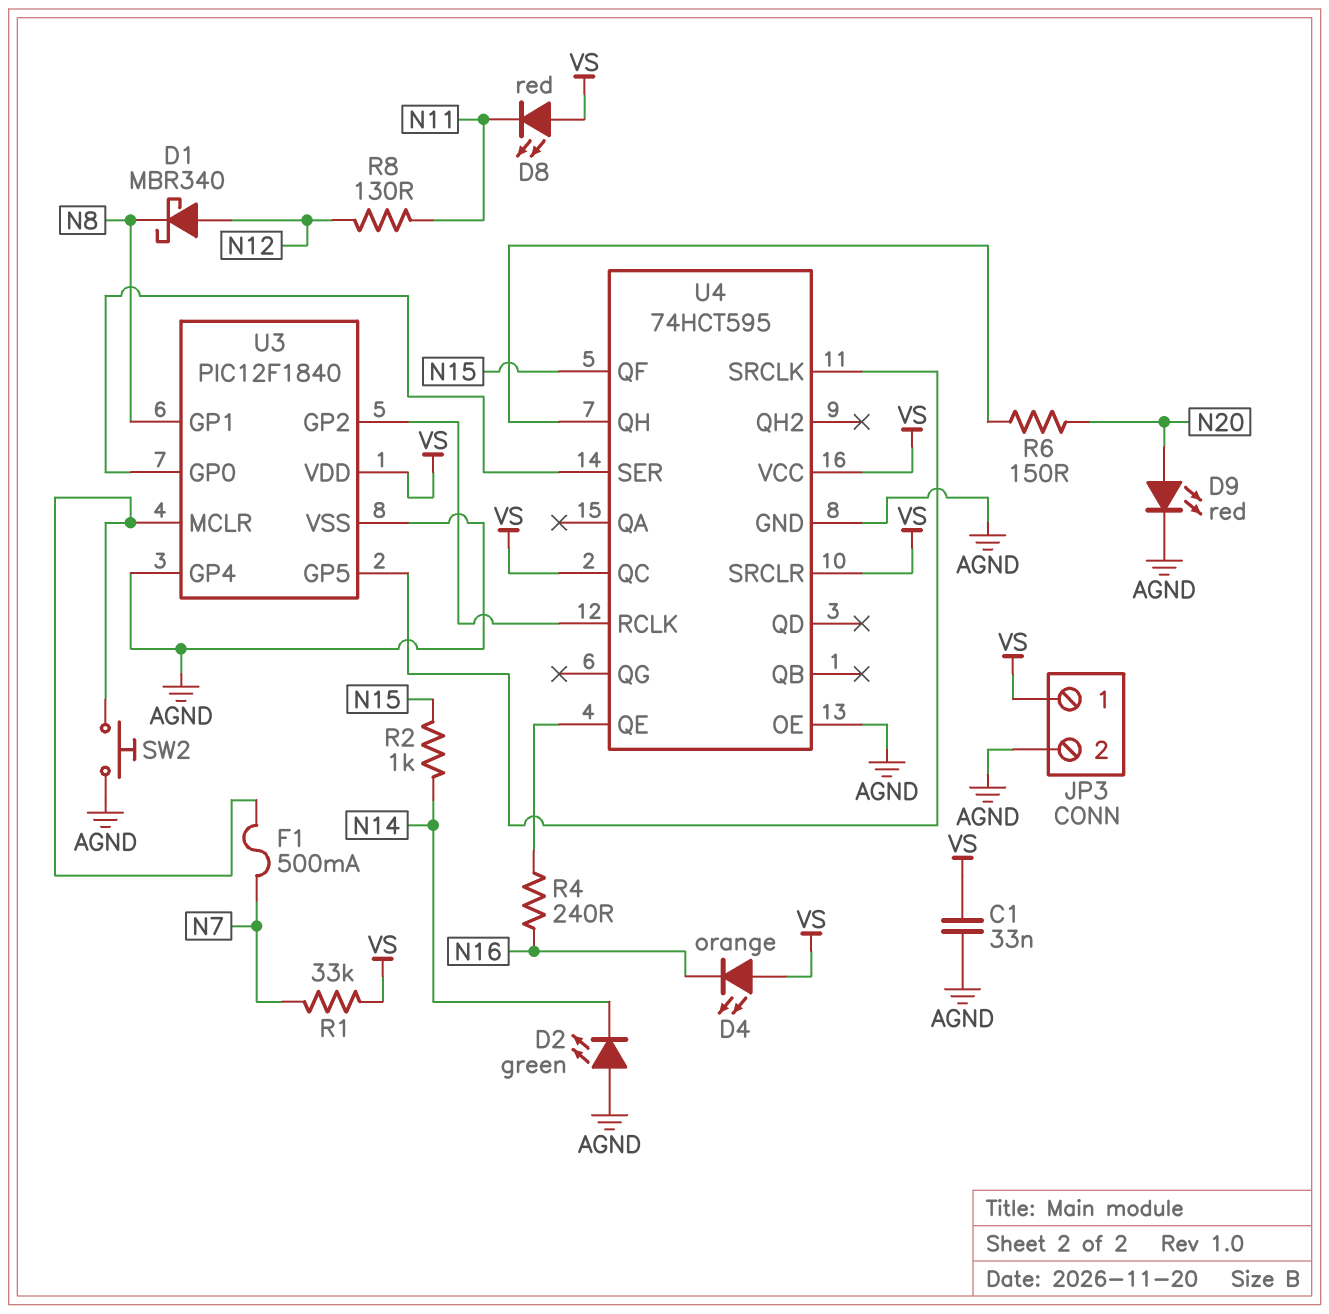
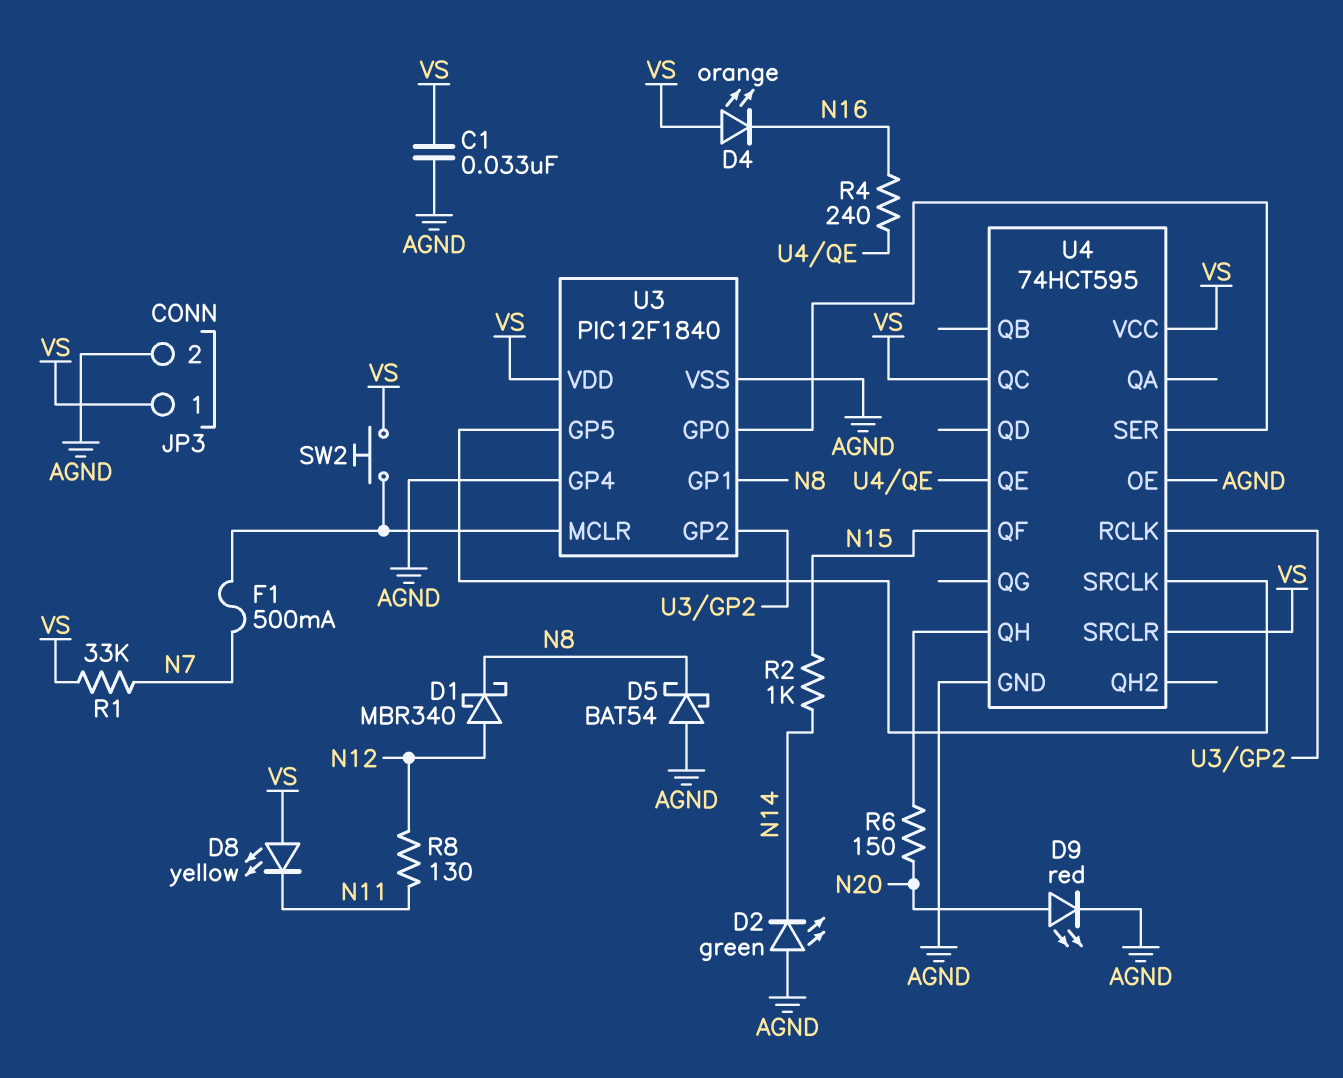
D5: none -> schottky BAT54 (A AGND, K N8)
D8: LED red (A VS, K N11) -> LED yellow (A VS, K N11)
SW2: button (AGND, U3/MCLR) -> button (U3/MCLR, VS)

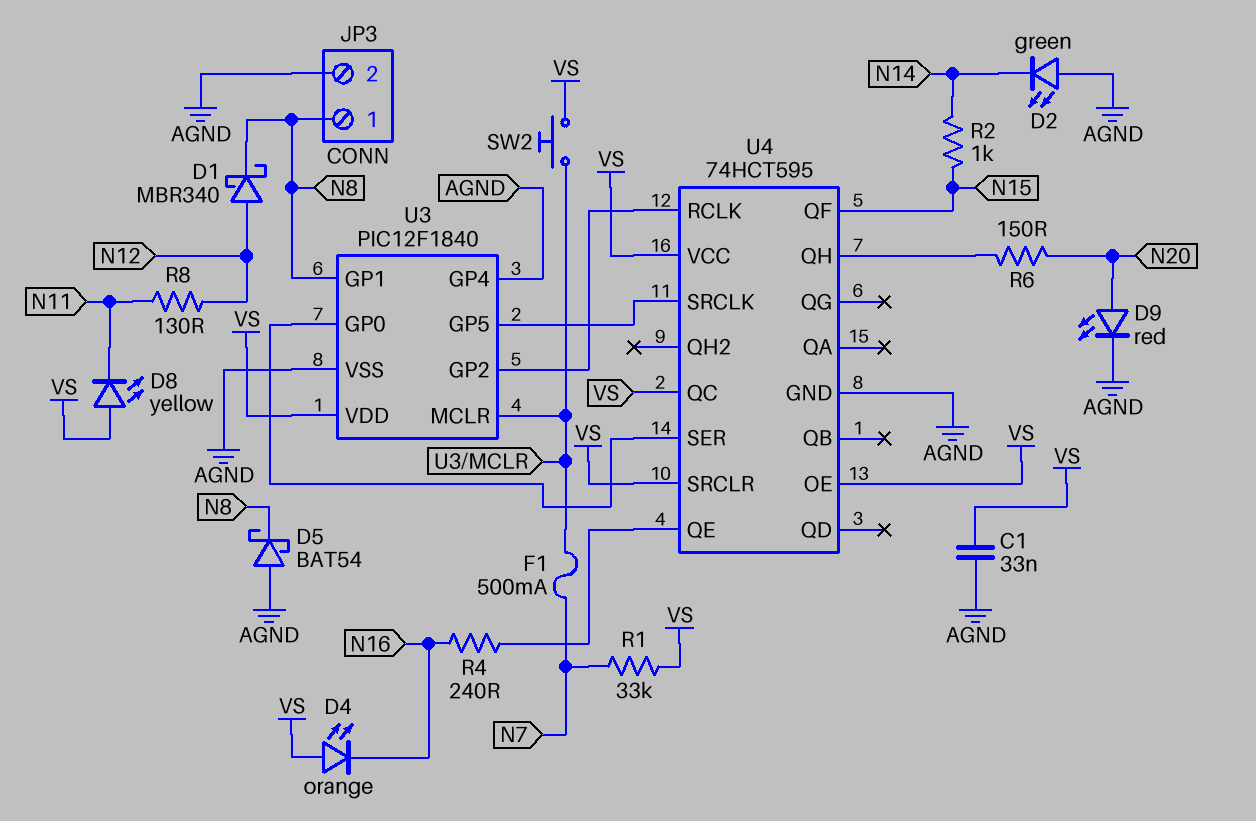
JP3 pin 1: VS -> N8
U4 pin OE: AGND -> VS

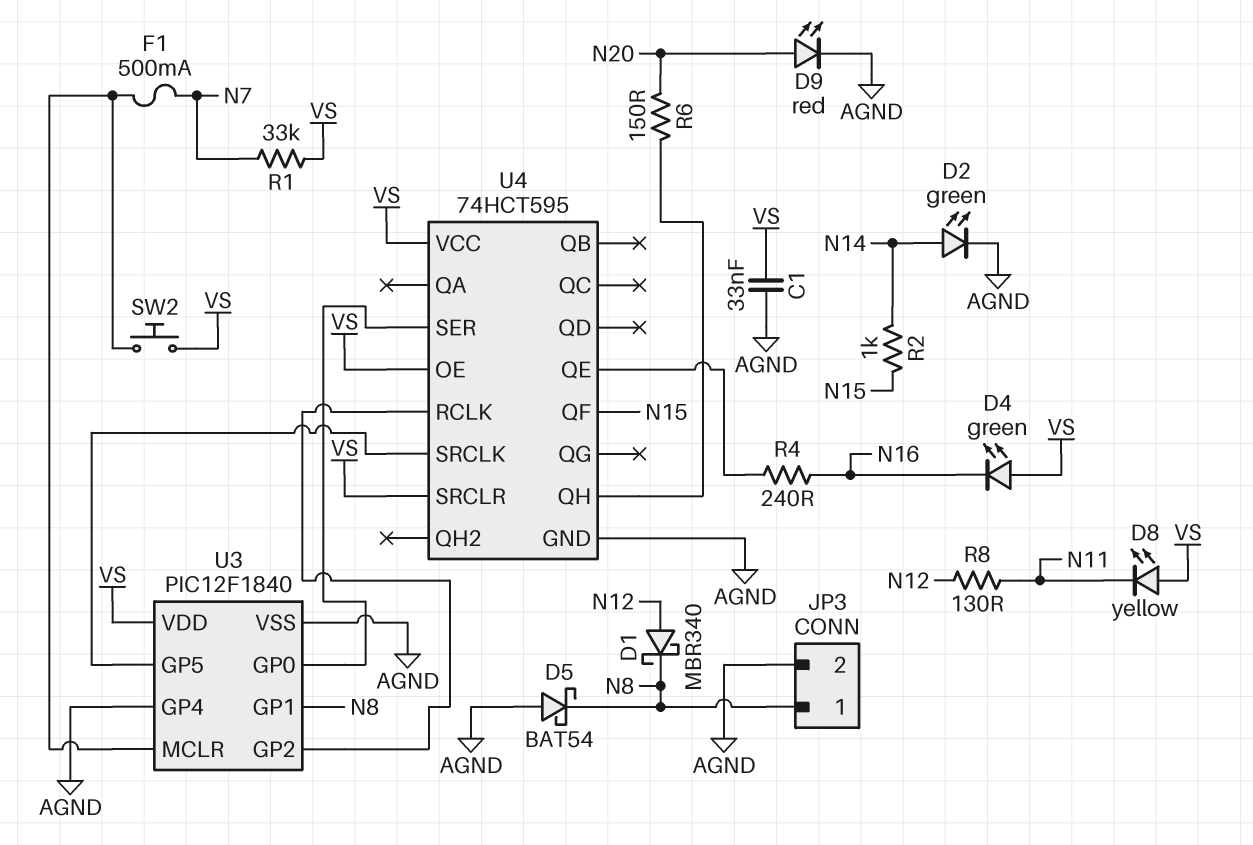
D2: LED green (A AGND, K N14) -> LED green (A N14, K AGND)
D4: LED orange (A VS, K N16) -> LED green (A VS, K N16)
U4 pin QC: VS -> none

